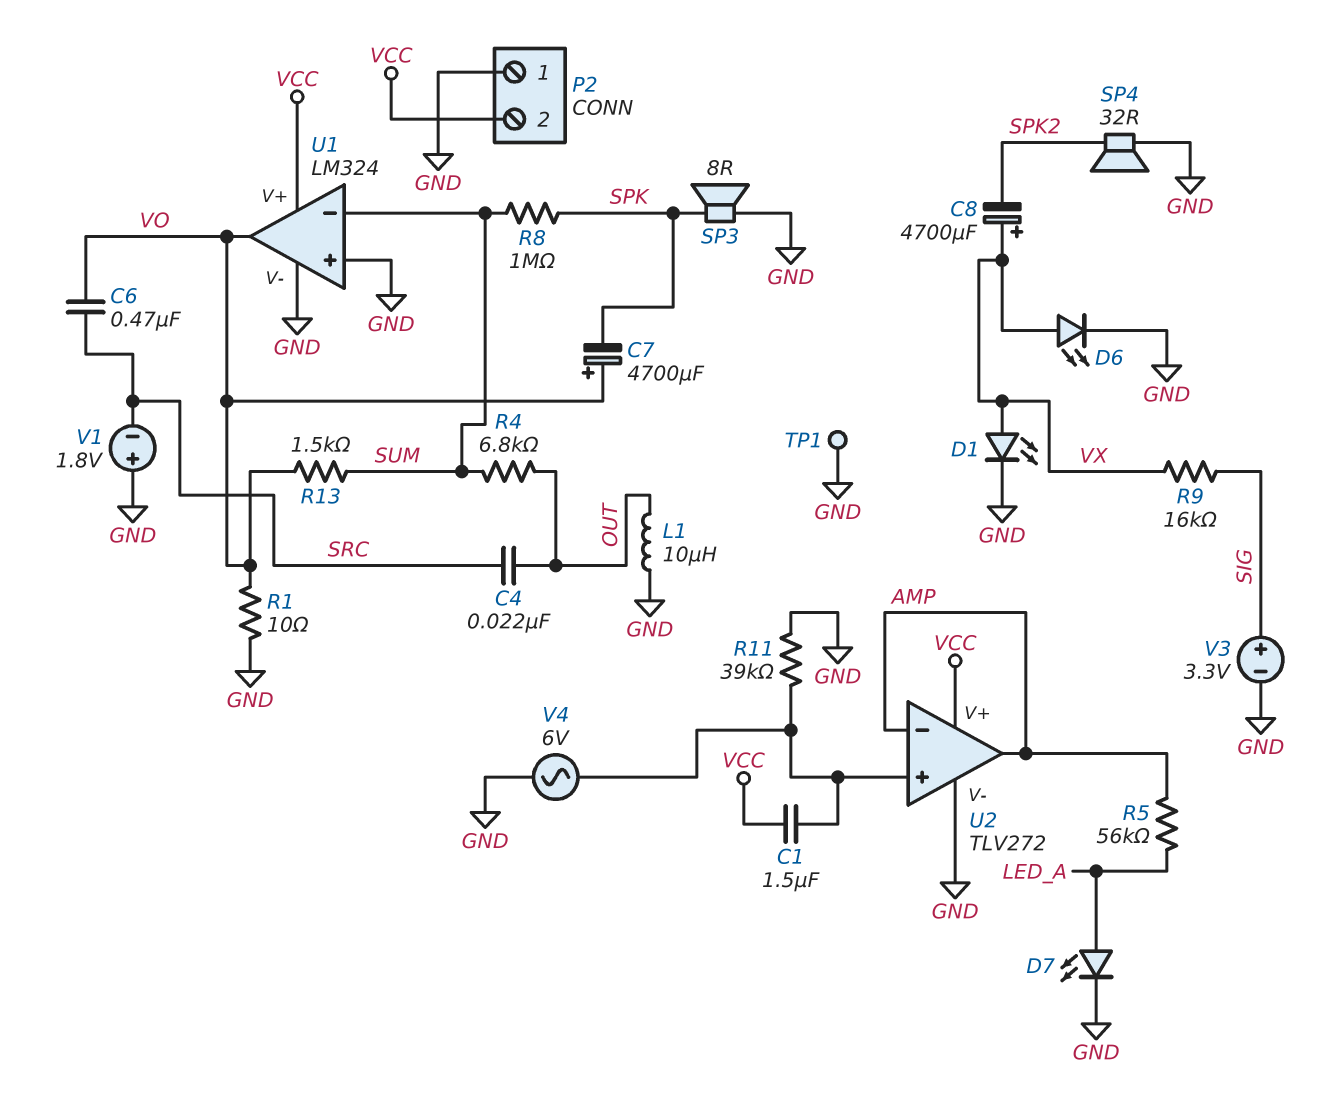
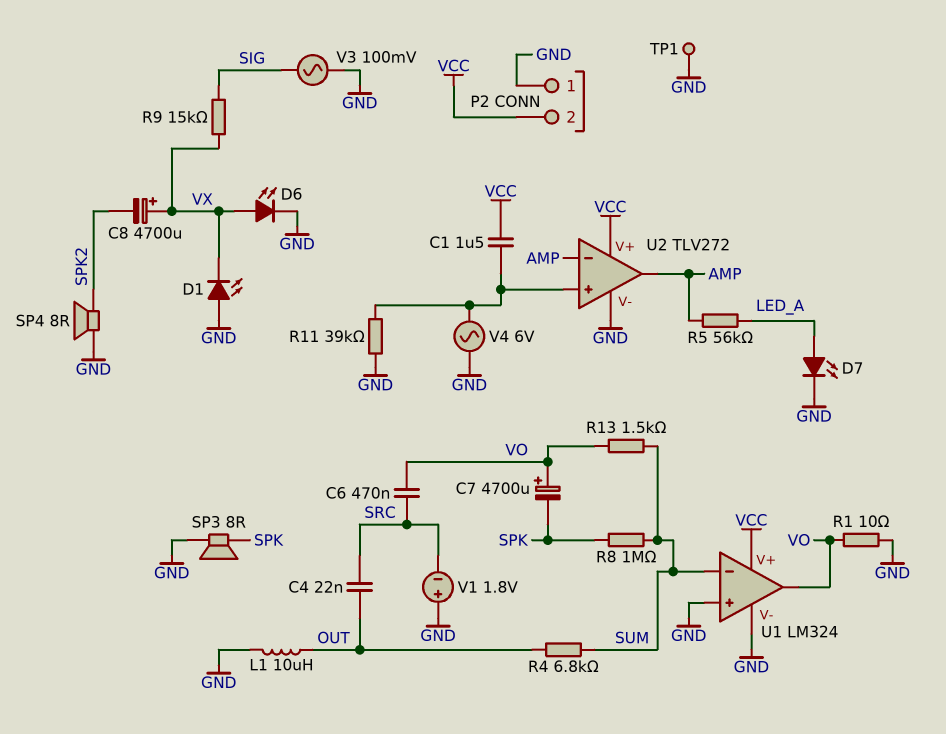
D1: LED (A VX, K GND) -> LED (A GND, K VX)
R9: 16k (SIG, VX) -> 15k (SIG, VX)
SP4: speaker 32R (GND, SPK2) -> speaker 8R (GND, SPK2)
V3: 3.3V (plus SIG, minus GND) -> AC 100mV (GND, SIG)

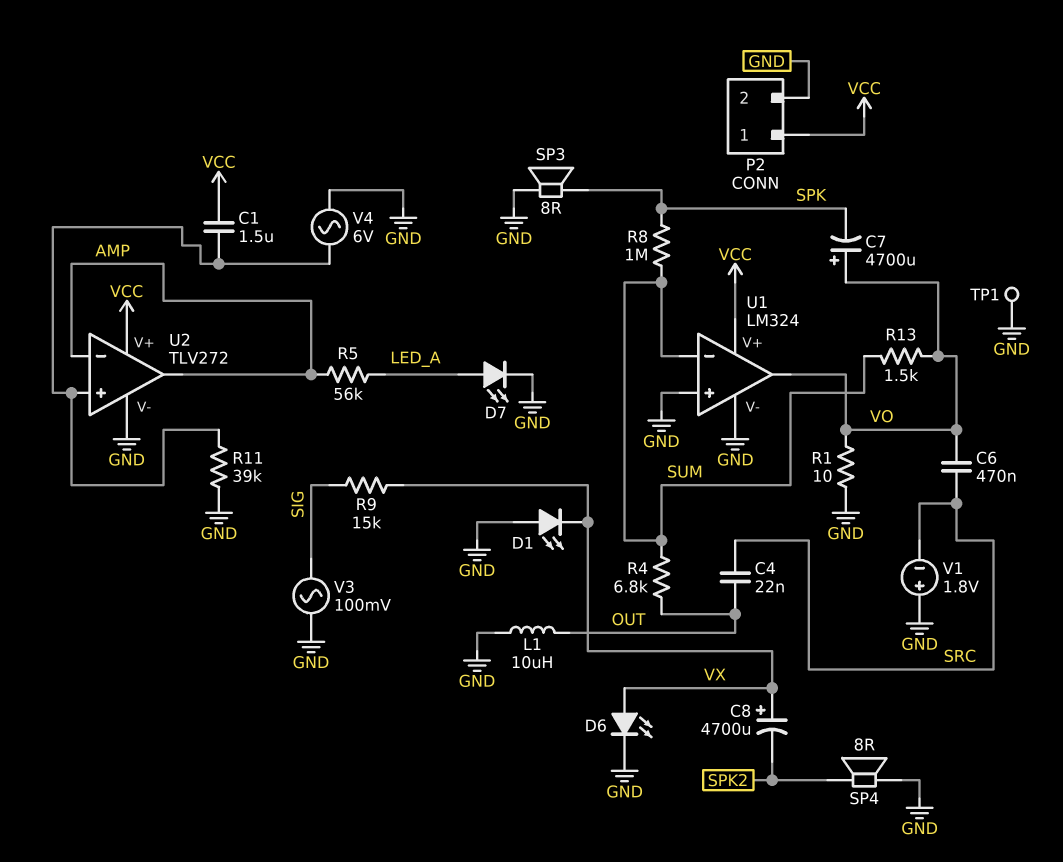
P2 pin 1: GND -> VCC
P2 pin 2: VCC -> GND

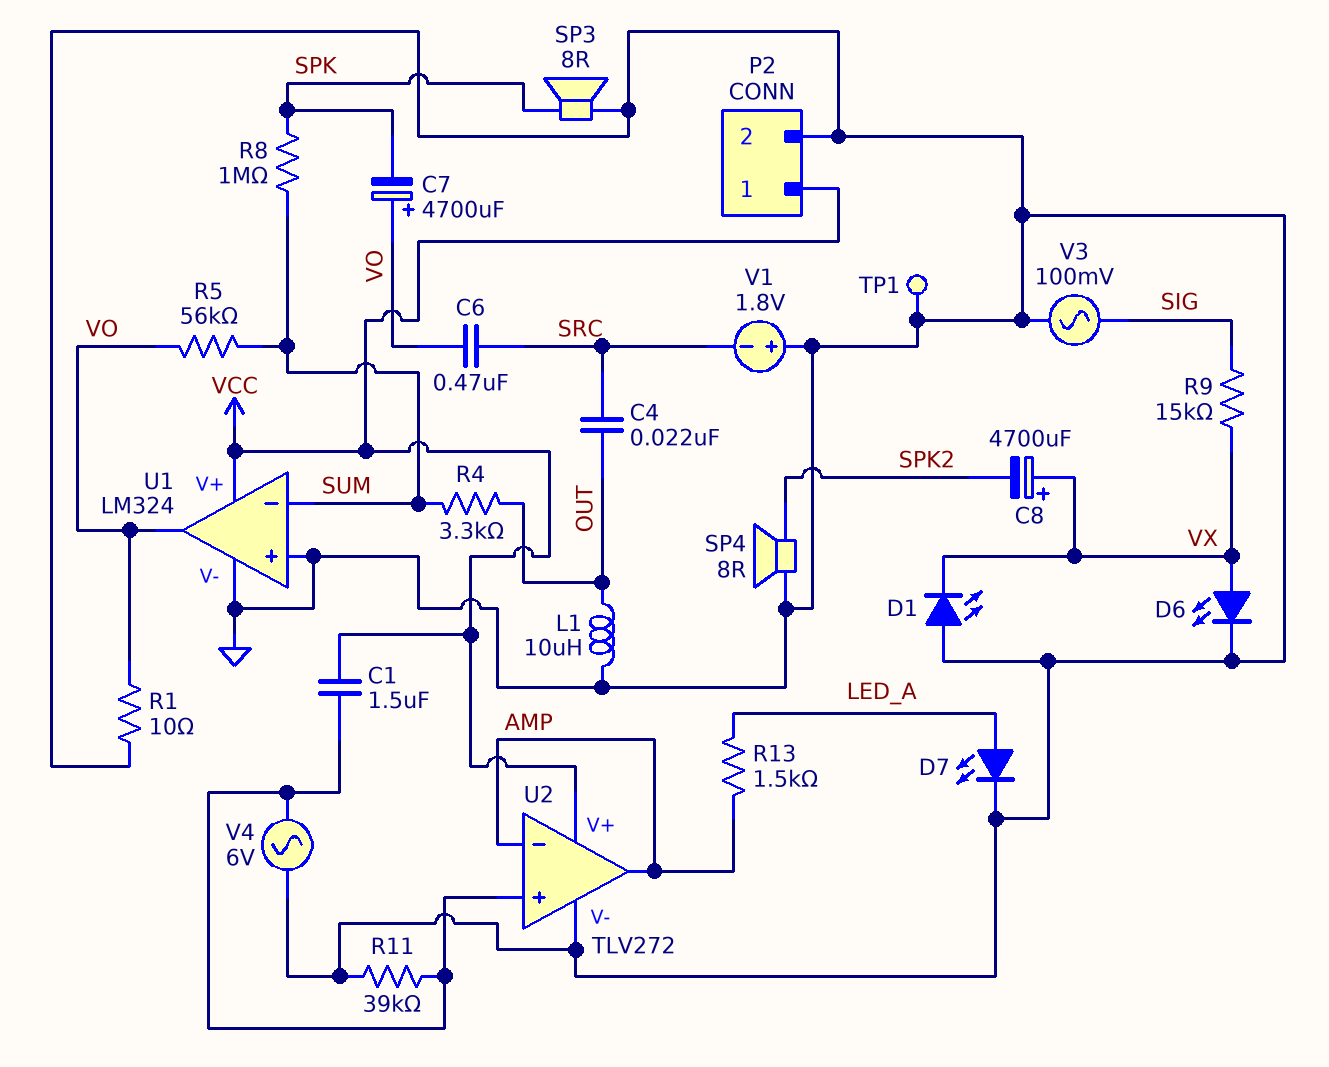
R4: 6.8k (OUT, SUM) -> 3.3k (OUT, SUM)
R5: 56k (AMP, LED_A) -> 56k (SUM, VO)
R13: 1.5k (SUM, VO) -> 1.5k (AMP, LED_A)

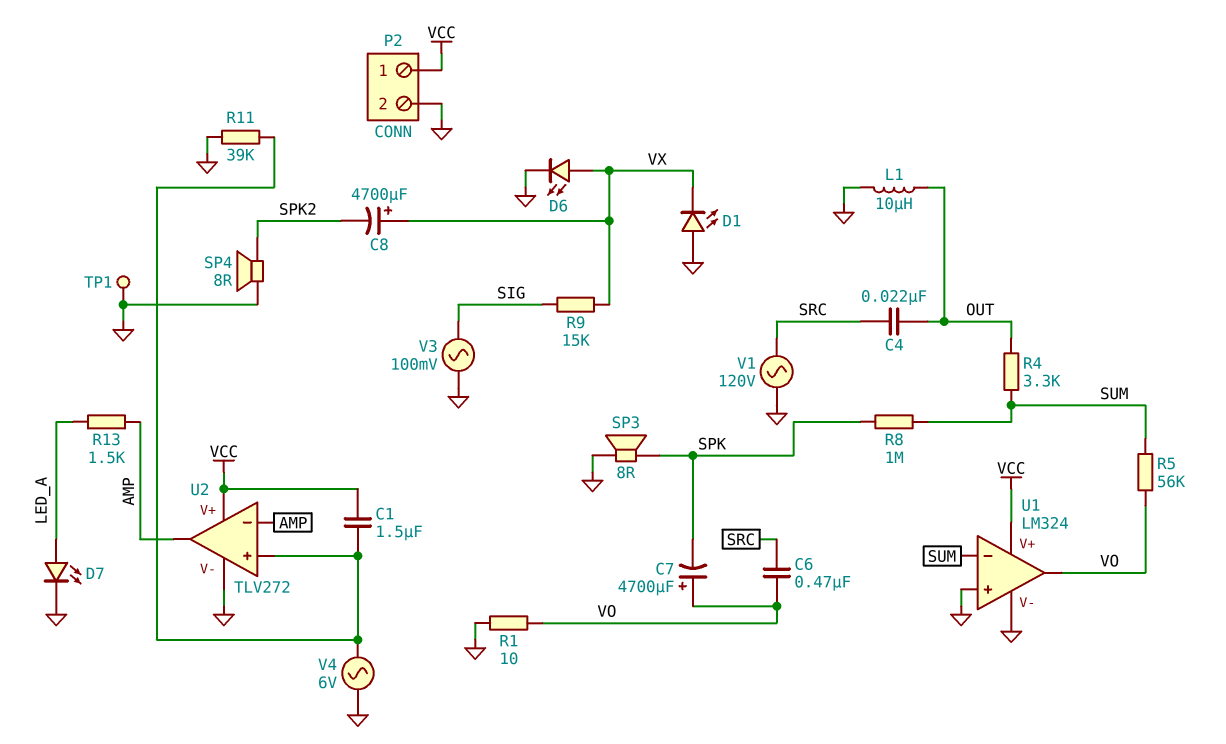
V1: 1.8V (plus GND, minus SRC) -> AC 120V (GND, SRC)

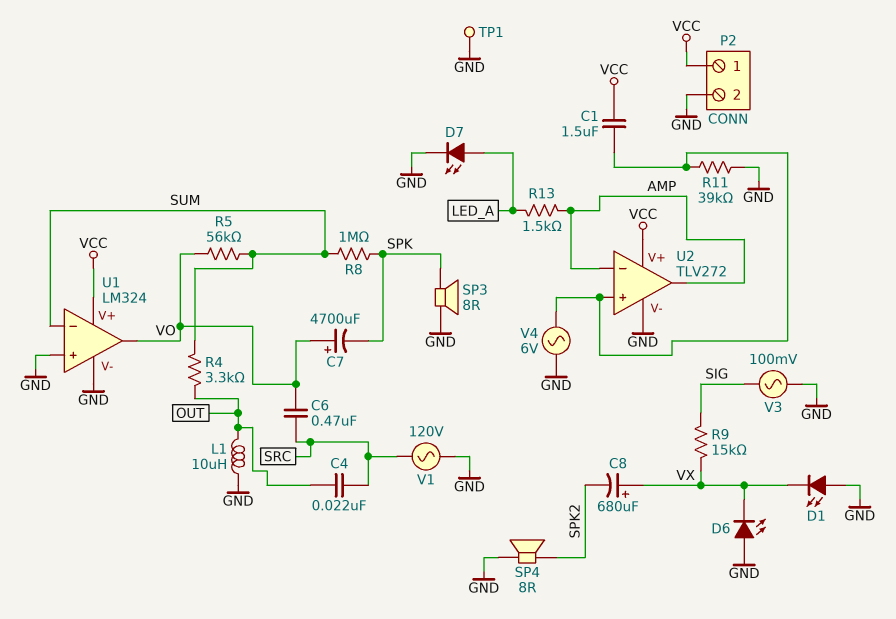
C8: 4700uF (plus VX, minus SPK2) -> 680uF (plus VX, minus SPK2)
D6: LED (A VX, K GND) -> LED (A GND, K VX)
R1: 10 (GND, VO) -> none

